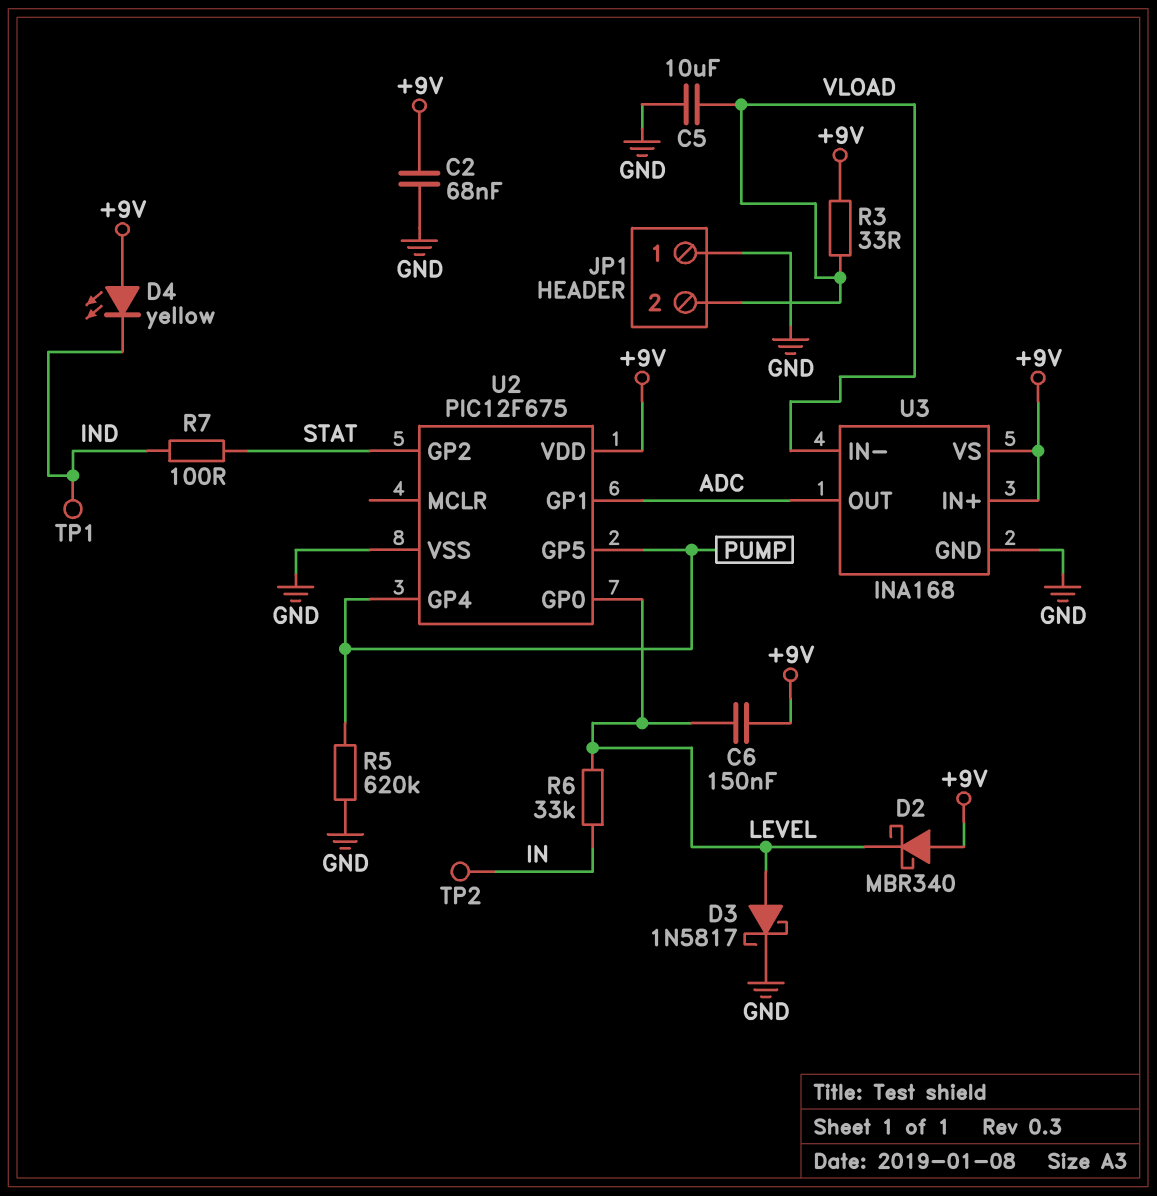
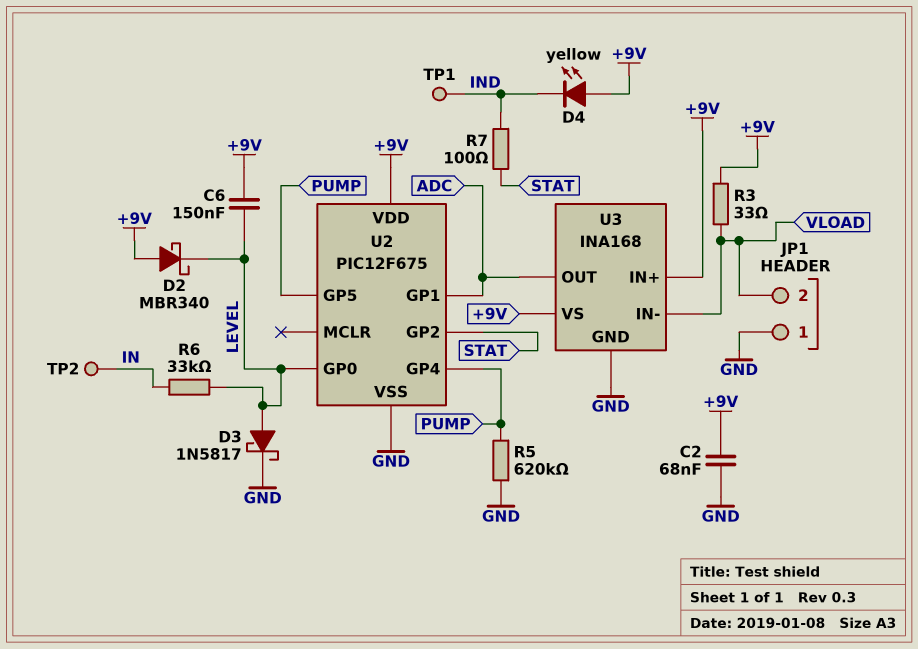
C5: 10uF (GND, VLOAD) -> none

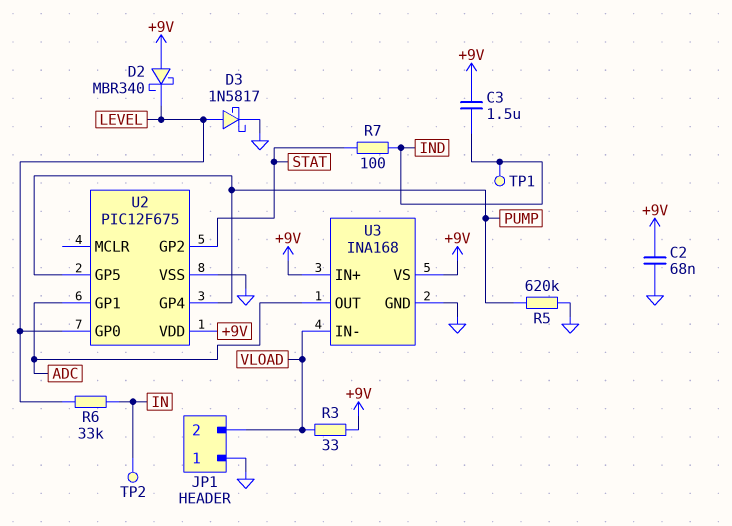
C3: none -> 1.5uF (+9V, IND)
C6: 150nF (+9V, LEVEL) -> none
D4: LED yellow (A +9V, K IND) -> none

